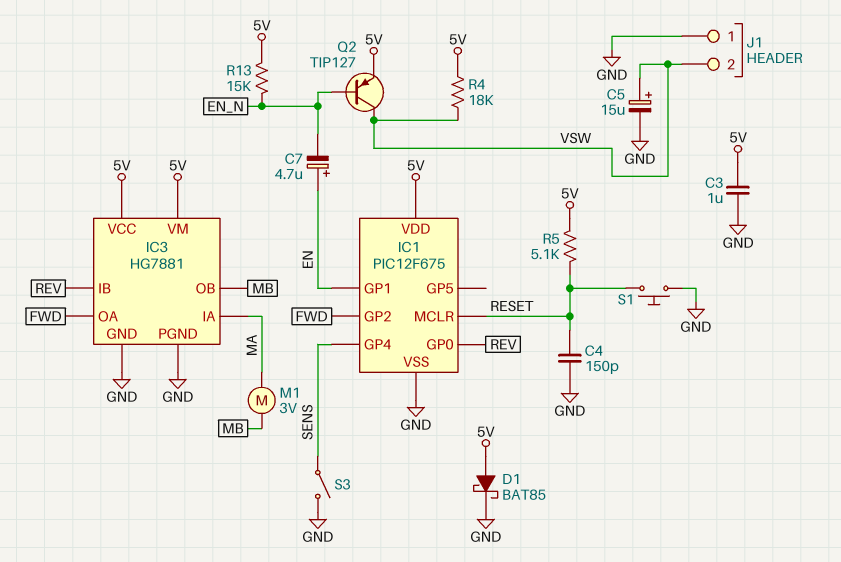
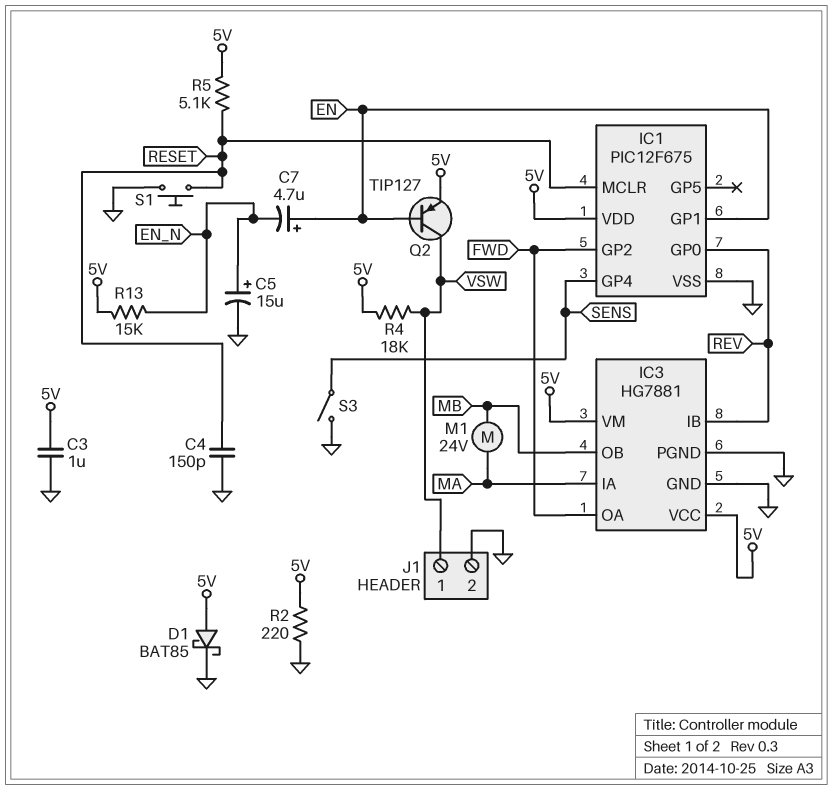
C5: 15uF (plus VSW, minus GND) -> 15uF (plus EN_N, minus GND)
J1 pin 1: GND -> VSW
J1 pin 2: VSW -> GND
M1: motor 3V (MA, MB) -> motor 24V (MA, MB)
Q2: PNP TIP127 (B EN_N, C VSW, E 5V) -> PNP TIP127 (B EN, C VSW, E 5V)
R2: none -> 220 (5V, GND)

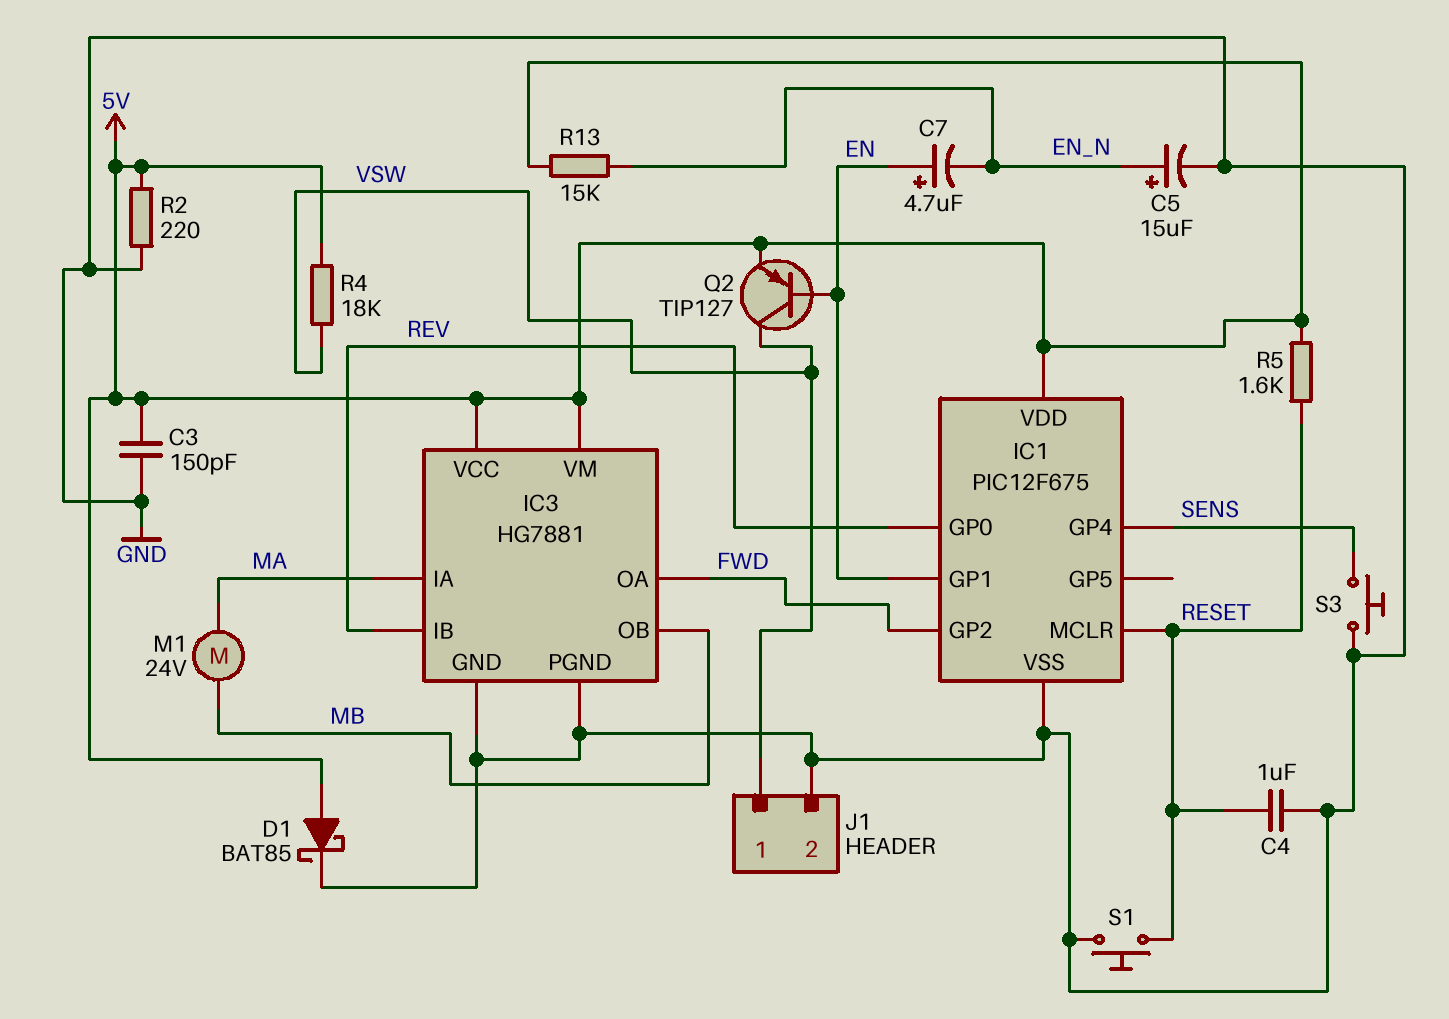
C3: 1uF (5V, GND) -> 150pF (5V, GND)
C4: 150pF (GND, RESET) -> 1uF (GND, RESET)
R5: 5.1k (5V, RESET) -> 1.6k (5V, RESET)
S3: switch (GND, SENS) -> button (GND, SENS)

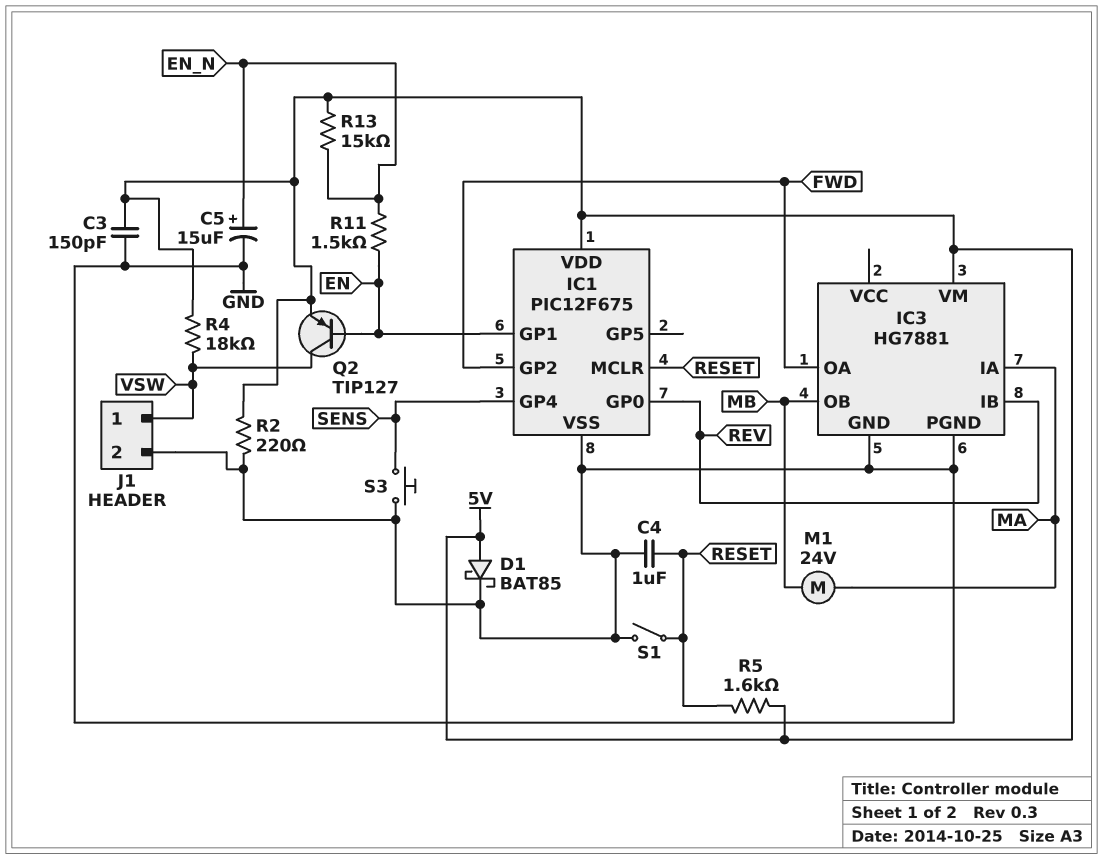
C7: 4.7uF (plus EN, minus EN_N) -> none
IC3 pin VCC: 5V -> none
R11: none -> 1.5k (EN, EN_N)
S1: button (GND, RESET) -> switch (GND, RESET)

